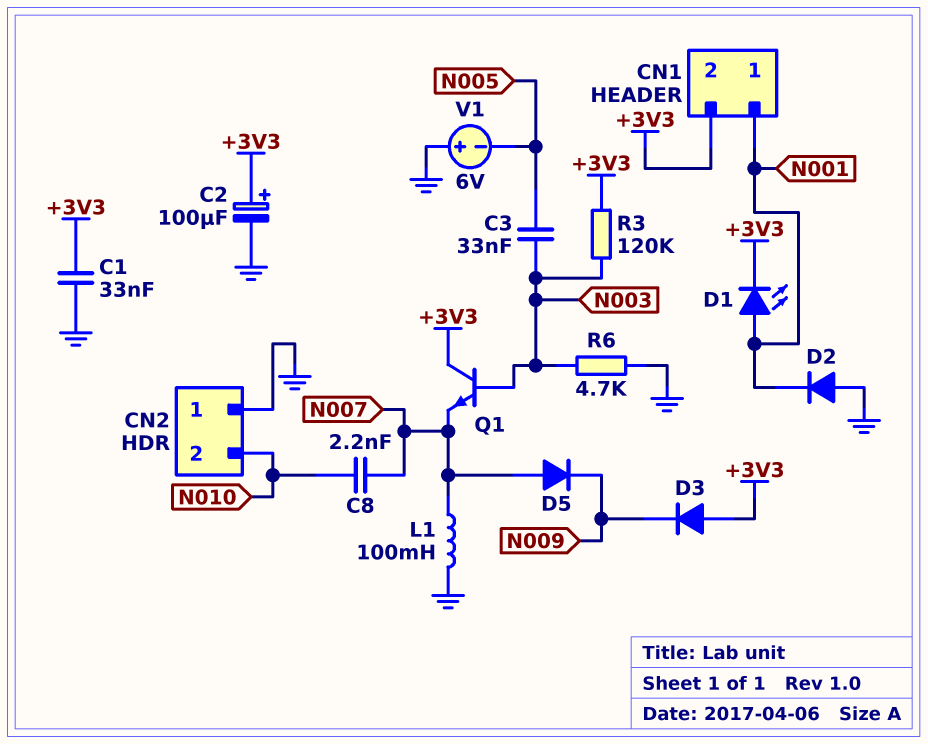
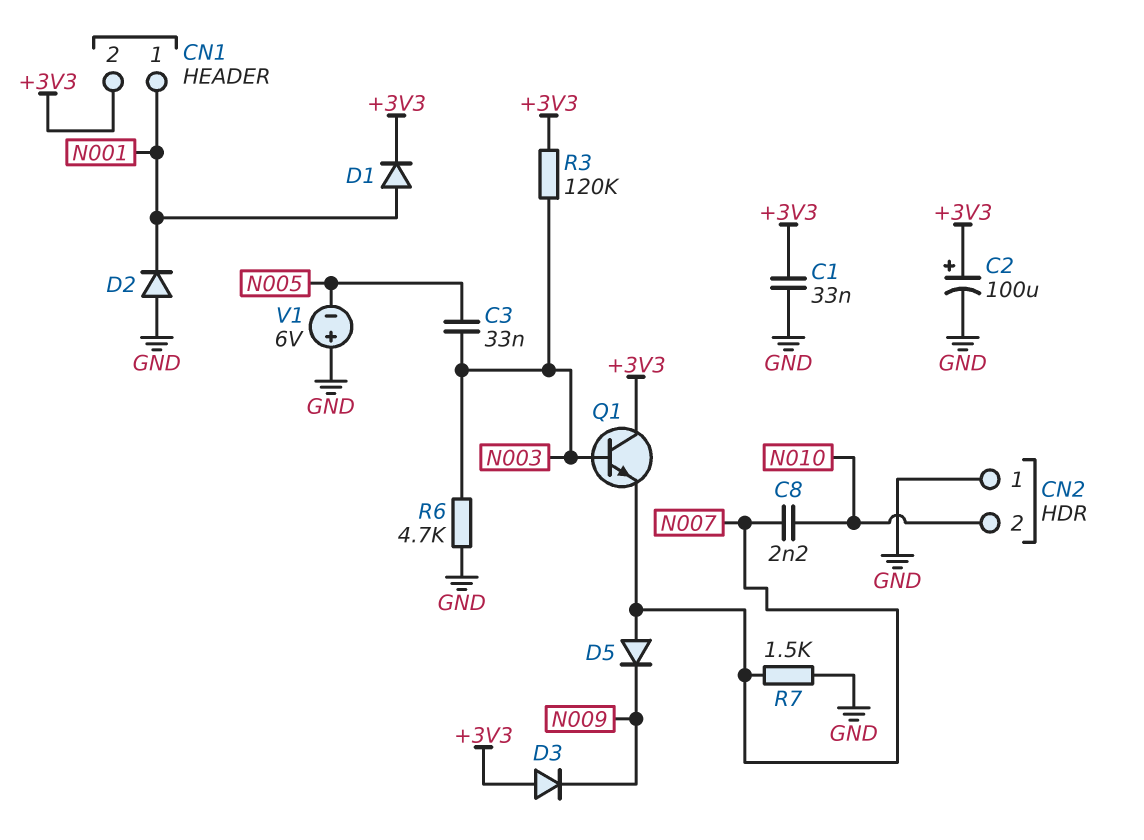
D1: LED (A N001, K +3V3) -> diode (A N001, K +3V3)
L1: 100mH (GND, N007) -> none
R7: none -> 1.5k (GND, N007)

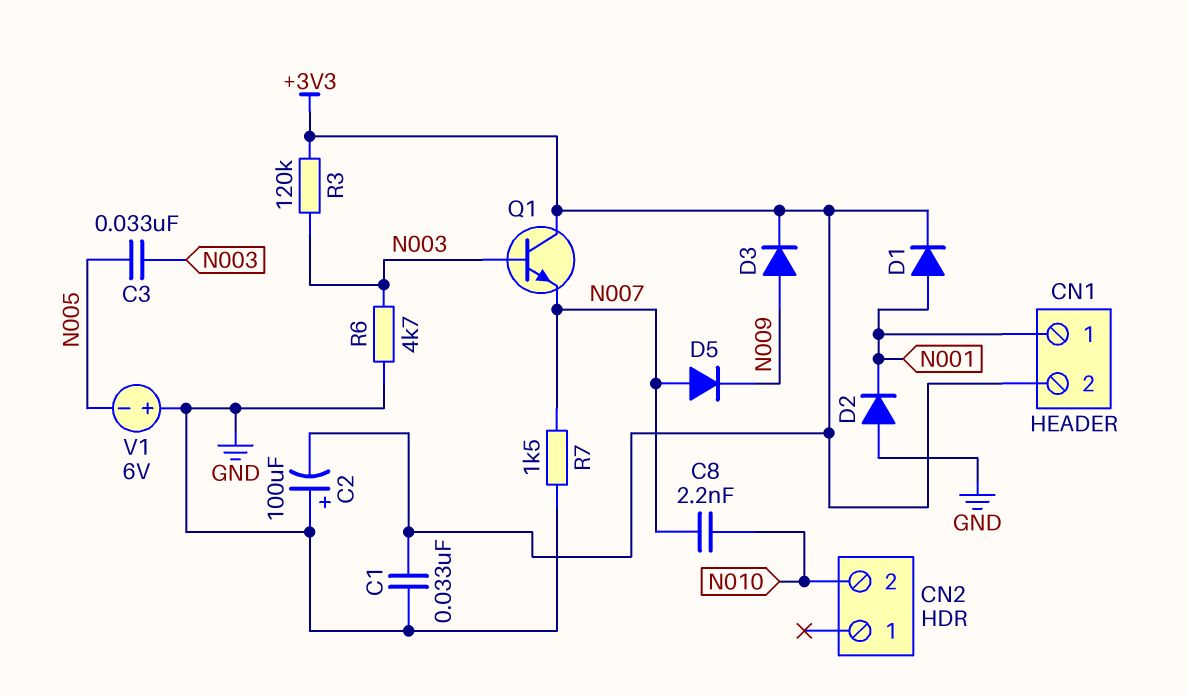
C2: 100uF (plus +3V3, minus GND) -> 100uF (plus GND, minus +3V3)
CN2 pin 1: GND -> none
D3: diode (A +3V3, K N009) -> diode (A N009, K +3V3)

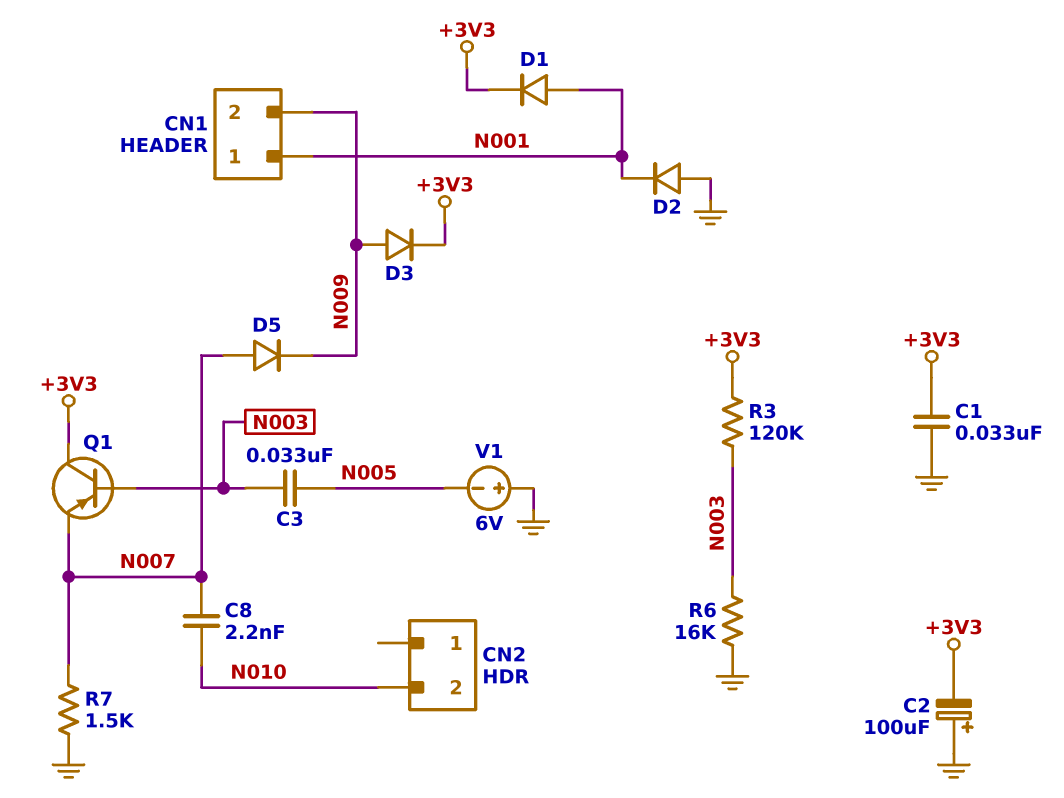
CN1 pin 2: +3V3 -> N009
Q1: NPN (B N003, C +3V3, E N007) -> PNP (B N003, C +3V3, E N007)
R6: 4.7k (GND, N003) -> 16k (GND, N003)

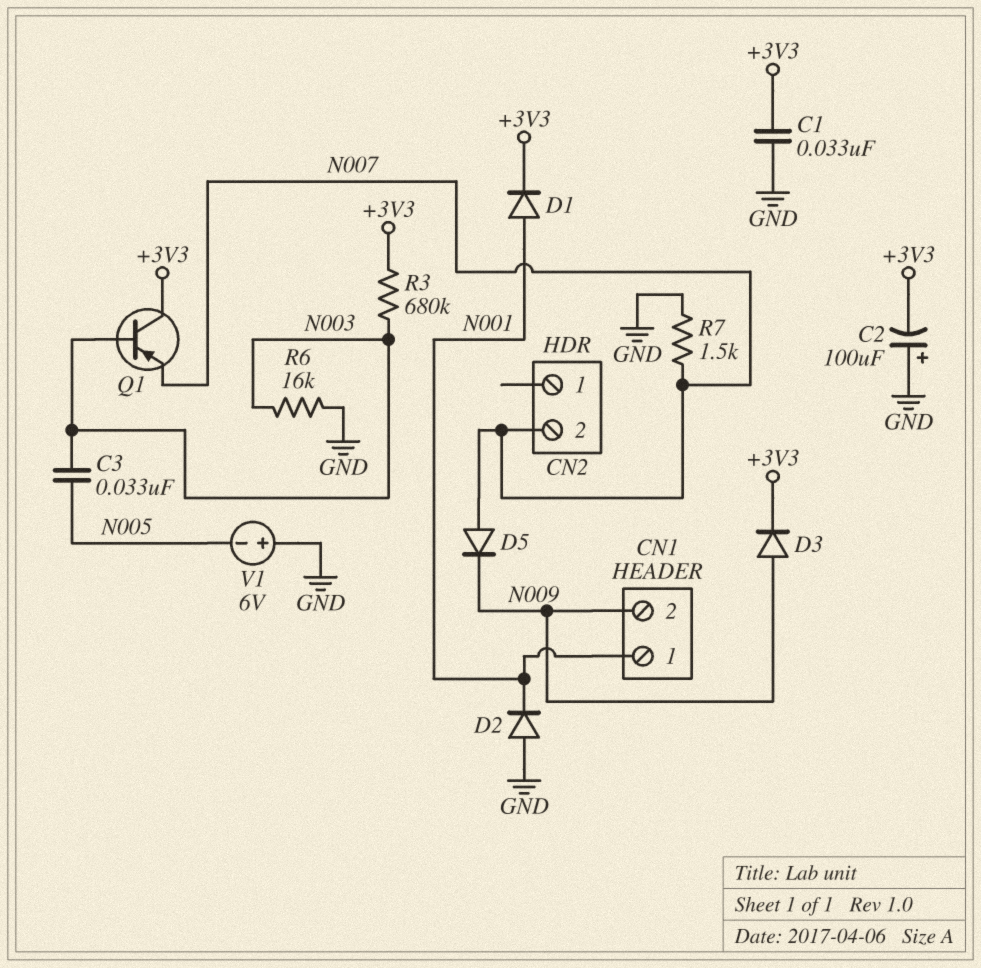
C8: 2.2nF (N007, N010) -> none
CN2 pin 2: N010 -> N007
R3: 120k (+3V3, N003) -> 680k (+3V3, N003)

